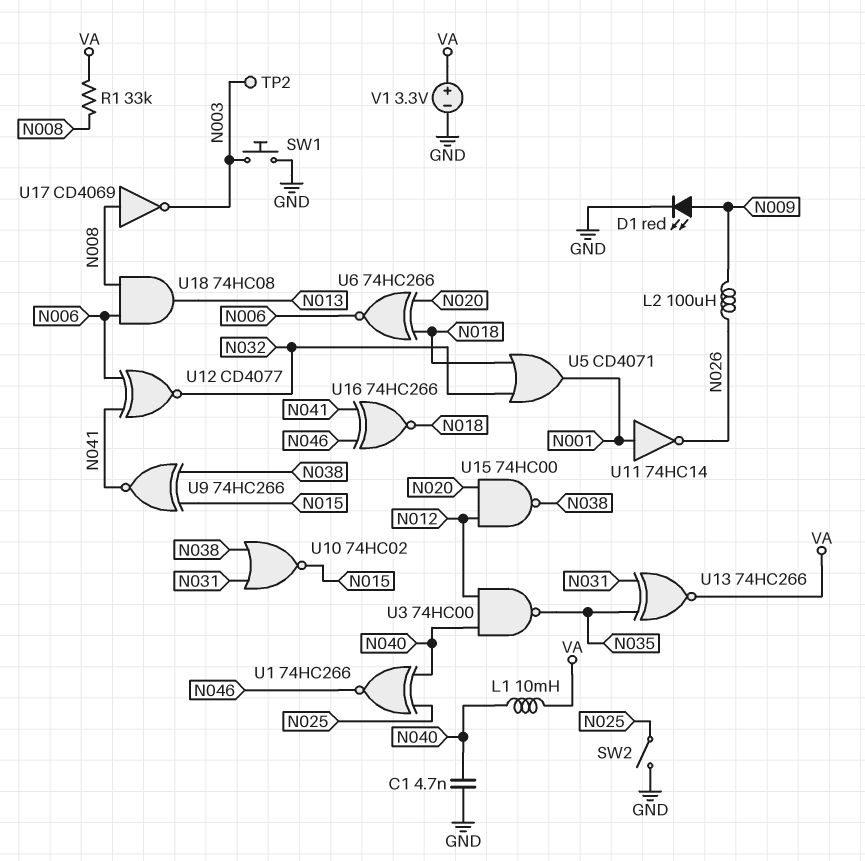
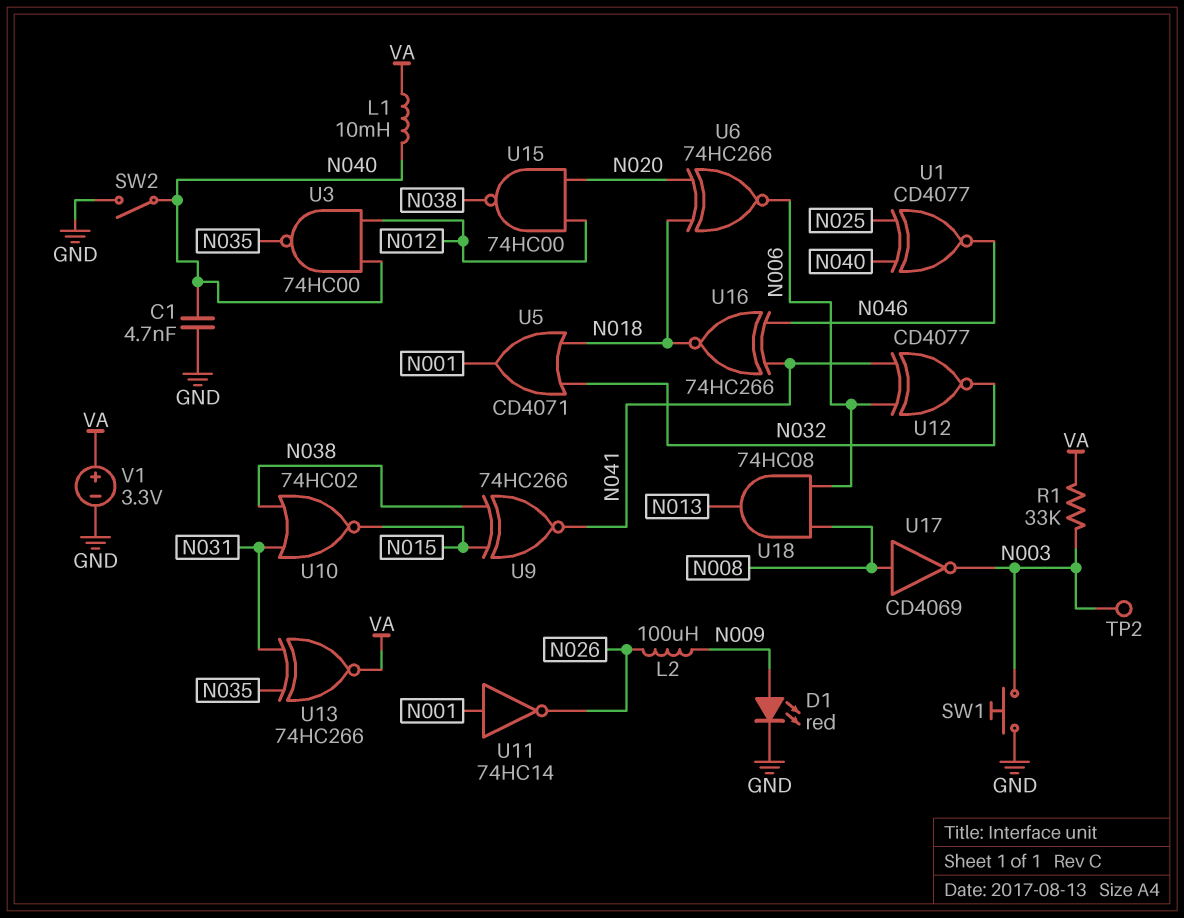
R1: 33k (N008, VA) -> 33k (N003, VA)
SW2: switch (GND, N025) -> switch (GND, N040)
U1: XNOR 74HC266 (in N025, in N040, out N046) -> XNOR CD4077 (in N025, in N040, out N046)

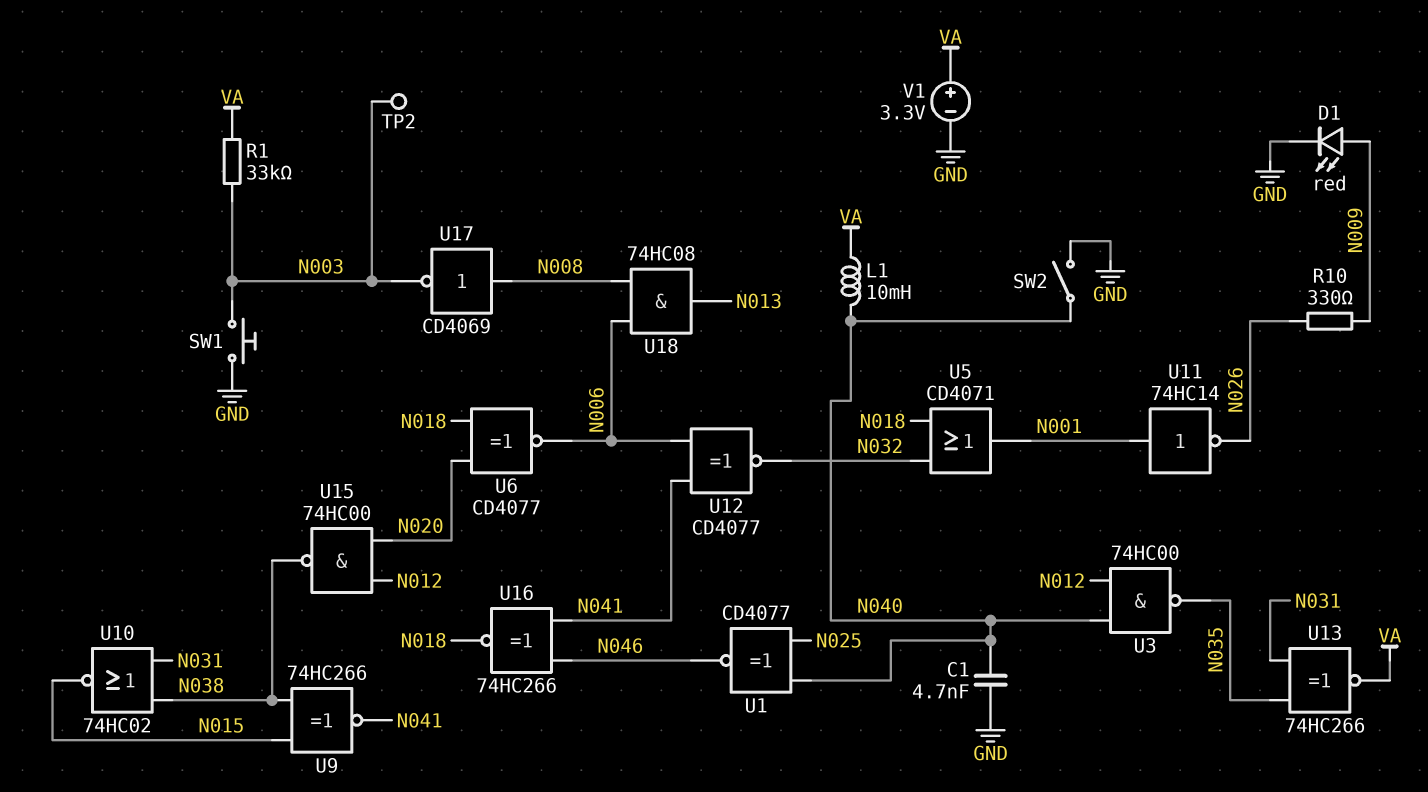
L2: 100uH (N009, N026) -> none
R10: none -> 330 (N009, N026)
U6: XNOR 74HC266 (in N018, in N020, out N006) -> XNOR CD4077 (in N018, in N020, out N006)

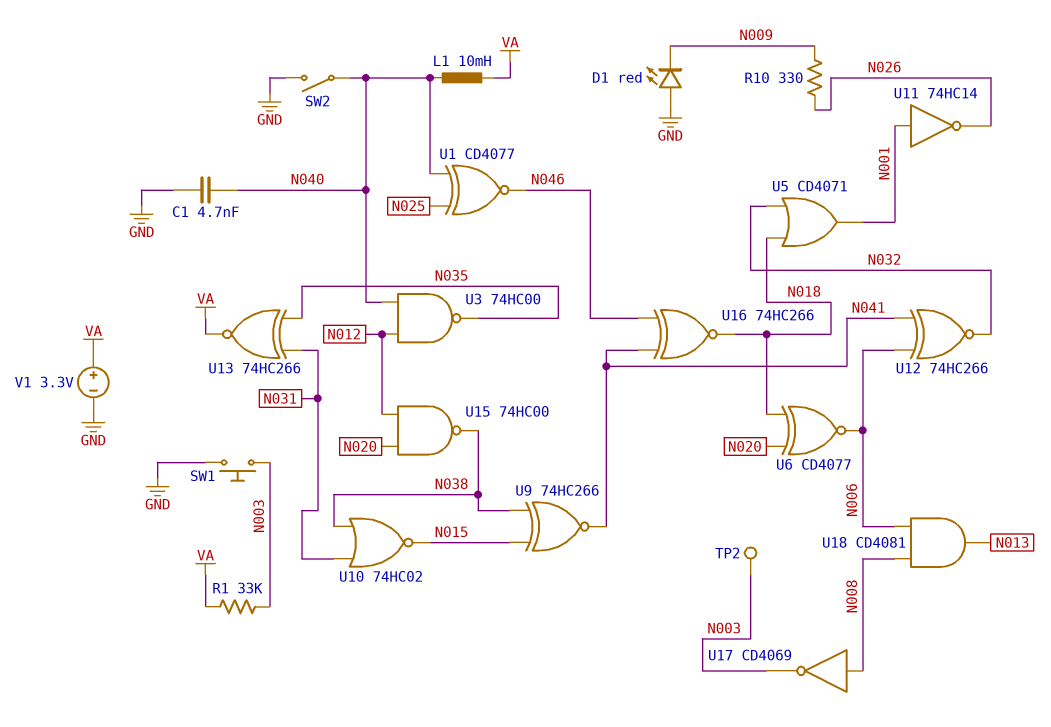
D1: LED red (A N009, K GND) -> LED red (A GND, K N009)
U12: XNOR CD4077 (in N006, in N041, out N032) -> XNOR 74HC266 (in N006, in N041, out N032)
U18: AND 74HC08 (in N006, in N008, out N013) -> AND CD4081 (in N006, in N008, out N013)

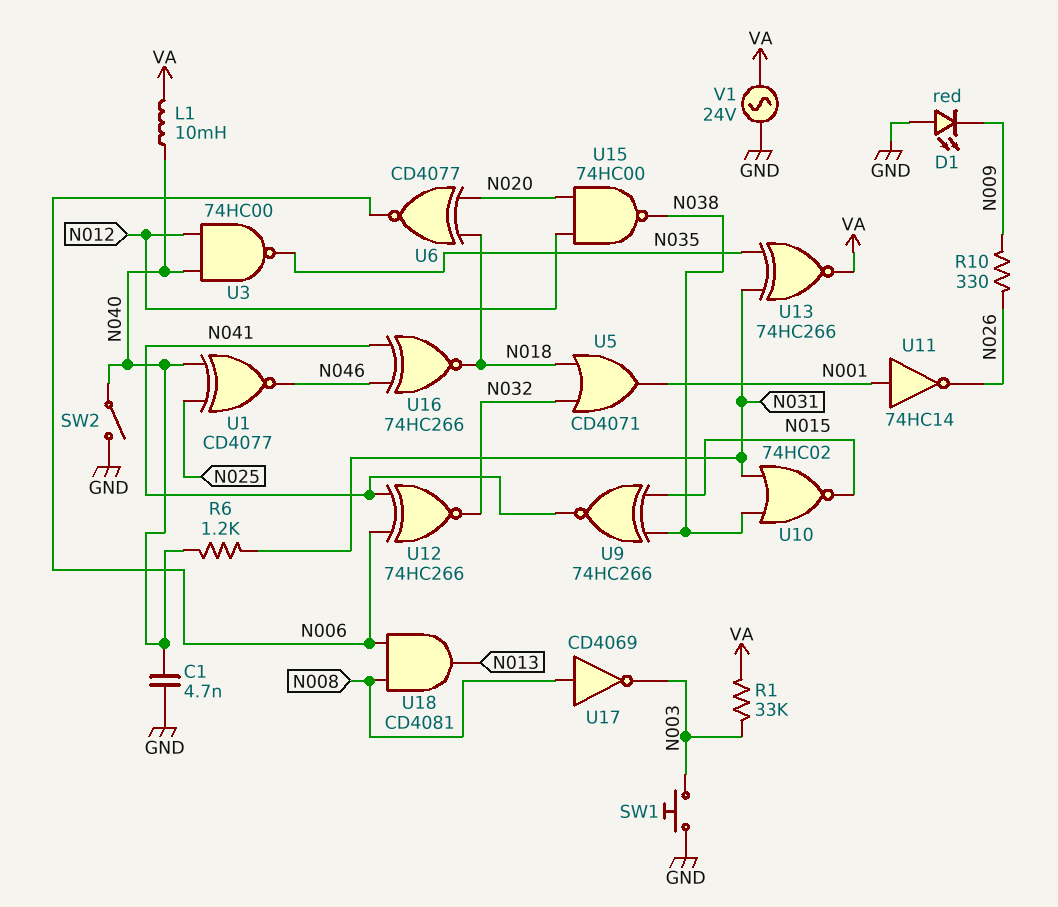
R6: none -> 1.2k (N031, N040)
TP2: test point (N003) -> none
V1: 3.3V (plus VA, minus GND) -> AC 24V (GND, VA)

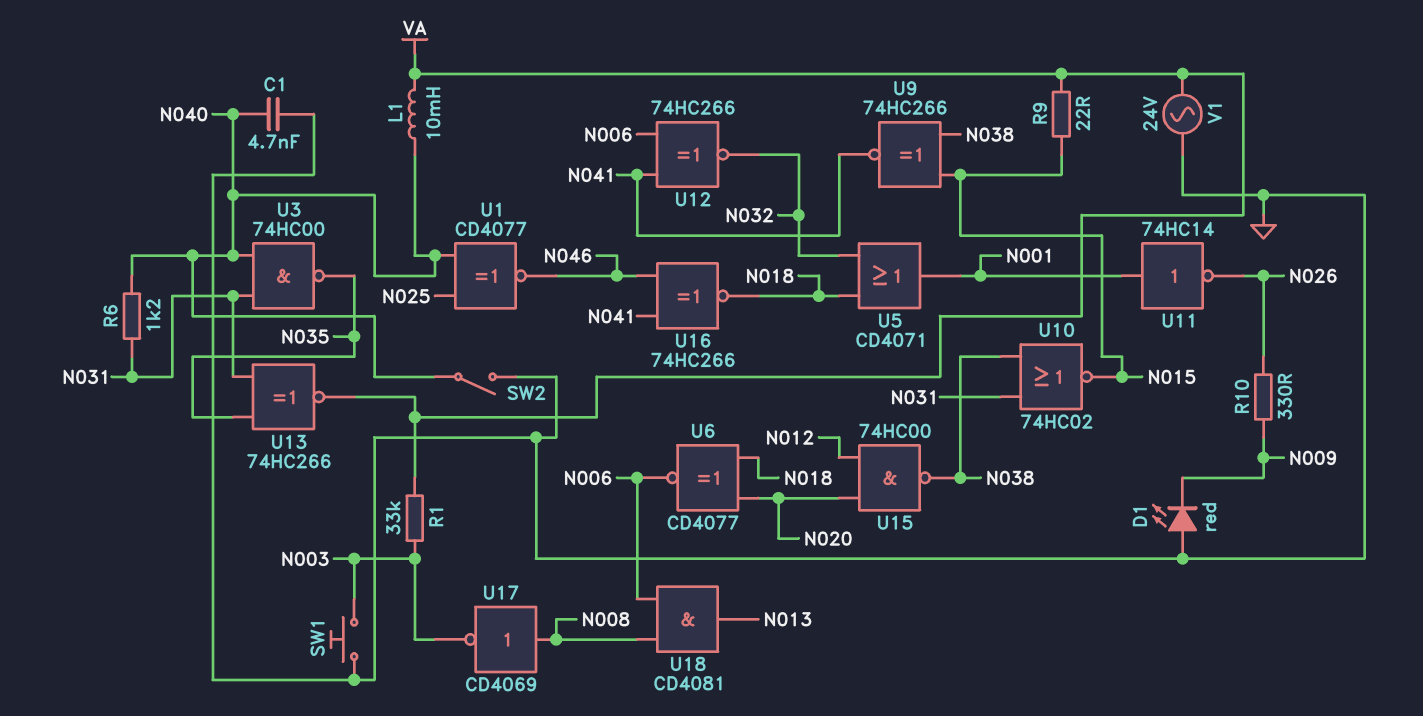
R9: none -> 22 (N015, VA)
U3: NAND 74HC00 (in N012, in N040, out N035) -> NAND 74HC00 (in N031, in N040, out N035)

